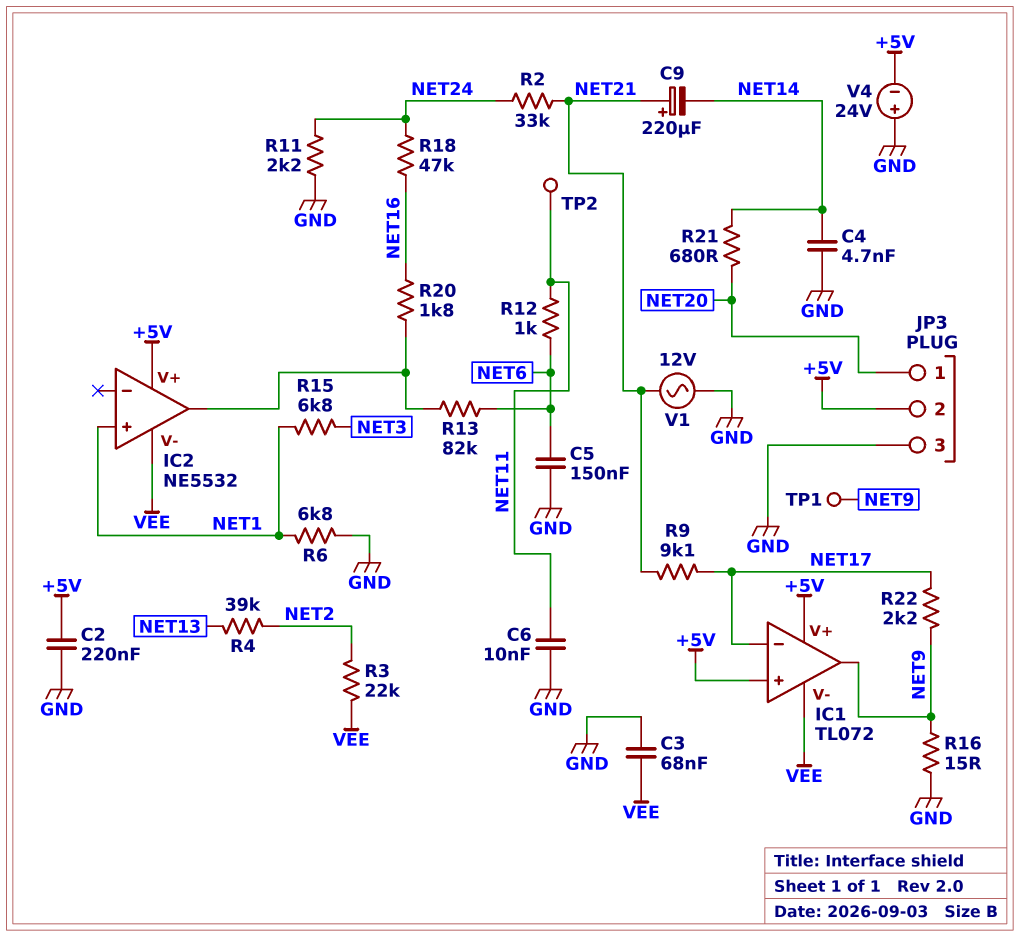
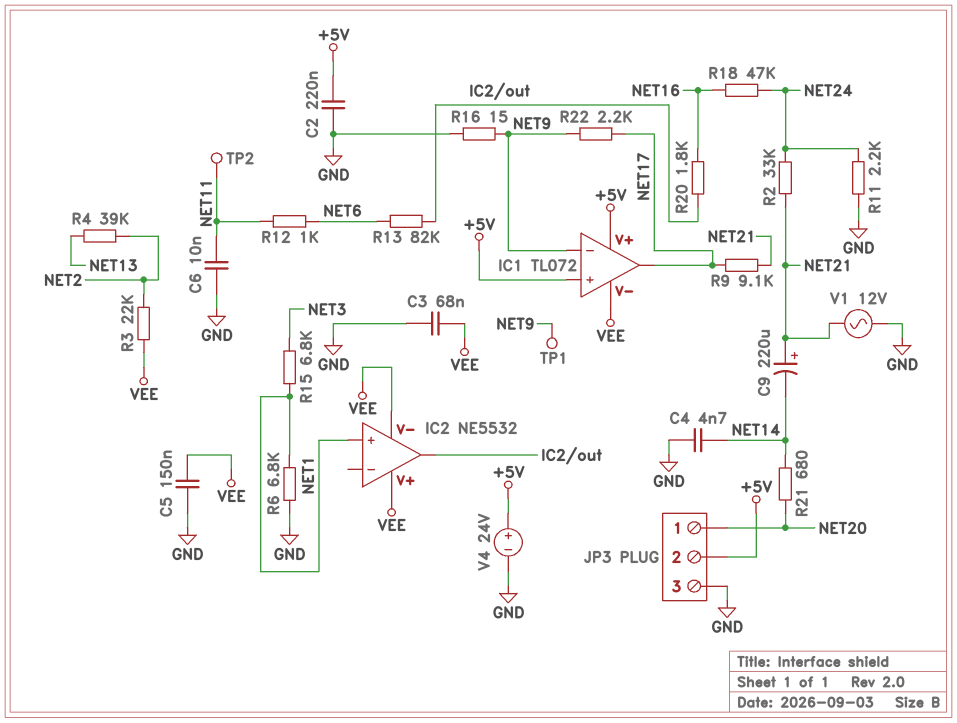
C5: 150nF (GND, NET6) -> 150nF (GND, VEE)
IC1 pin in-: NET17 -> NET9
IC1 pin out: NET9 -> NET17
IC2 pin V+: +5V -> VEE
V4: 24V (plus GND, minus +5V) -> 24V (plus +5V, minus GND)

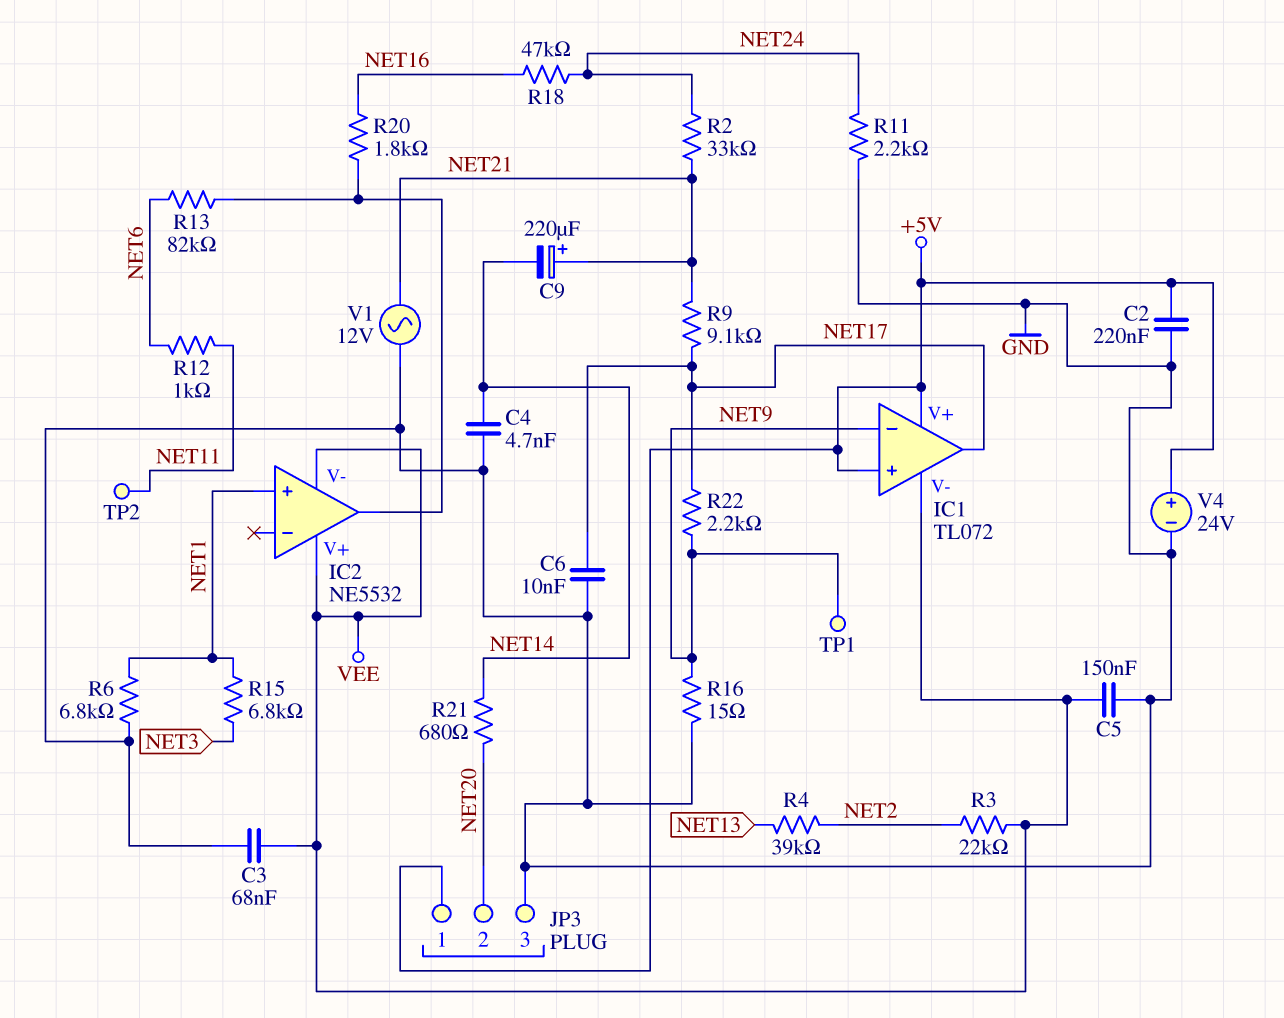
C6: 10nF (GND, NET11) -> 10nF (GND, NET17)
JP3 pin 1: NET20 -> +5V
JP3 pin 2: +5V -> NET20

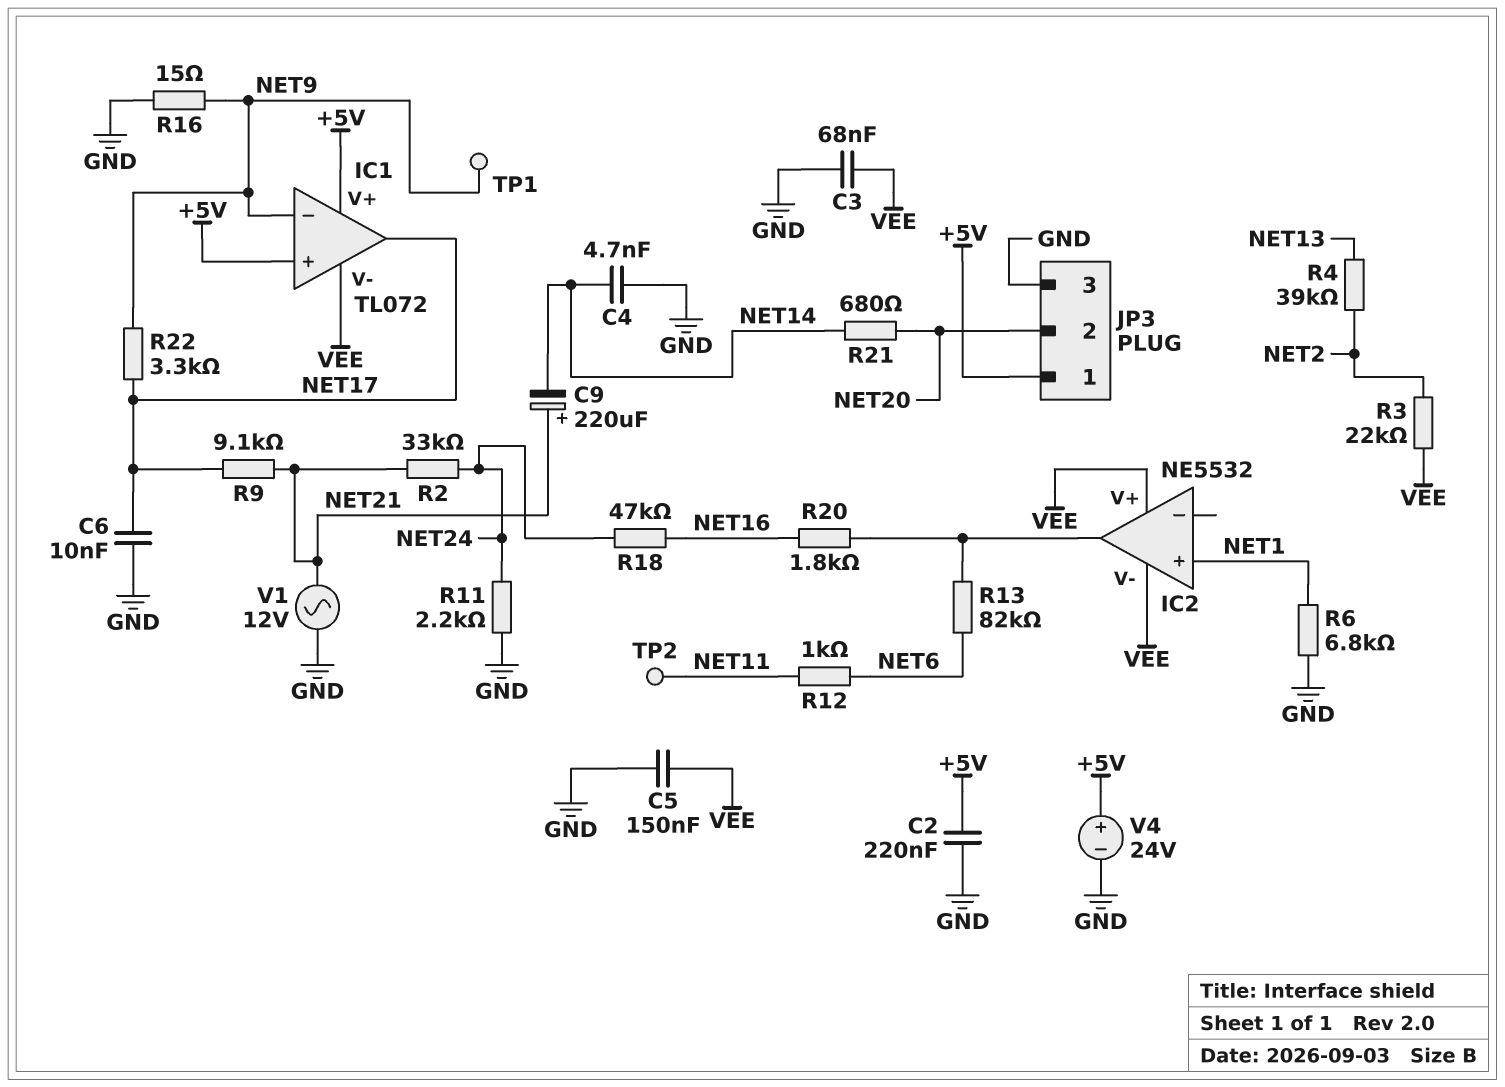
R15: 6.8k (NET1, NET3) -> none
R22: 2.2k (NET9, NET17) -> 3.3k (NET9, NET17)

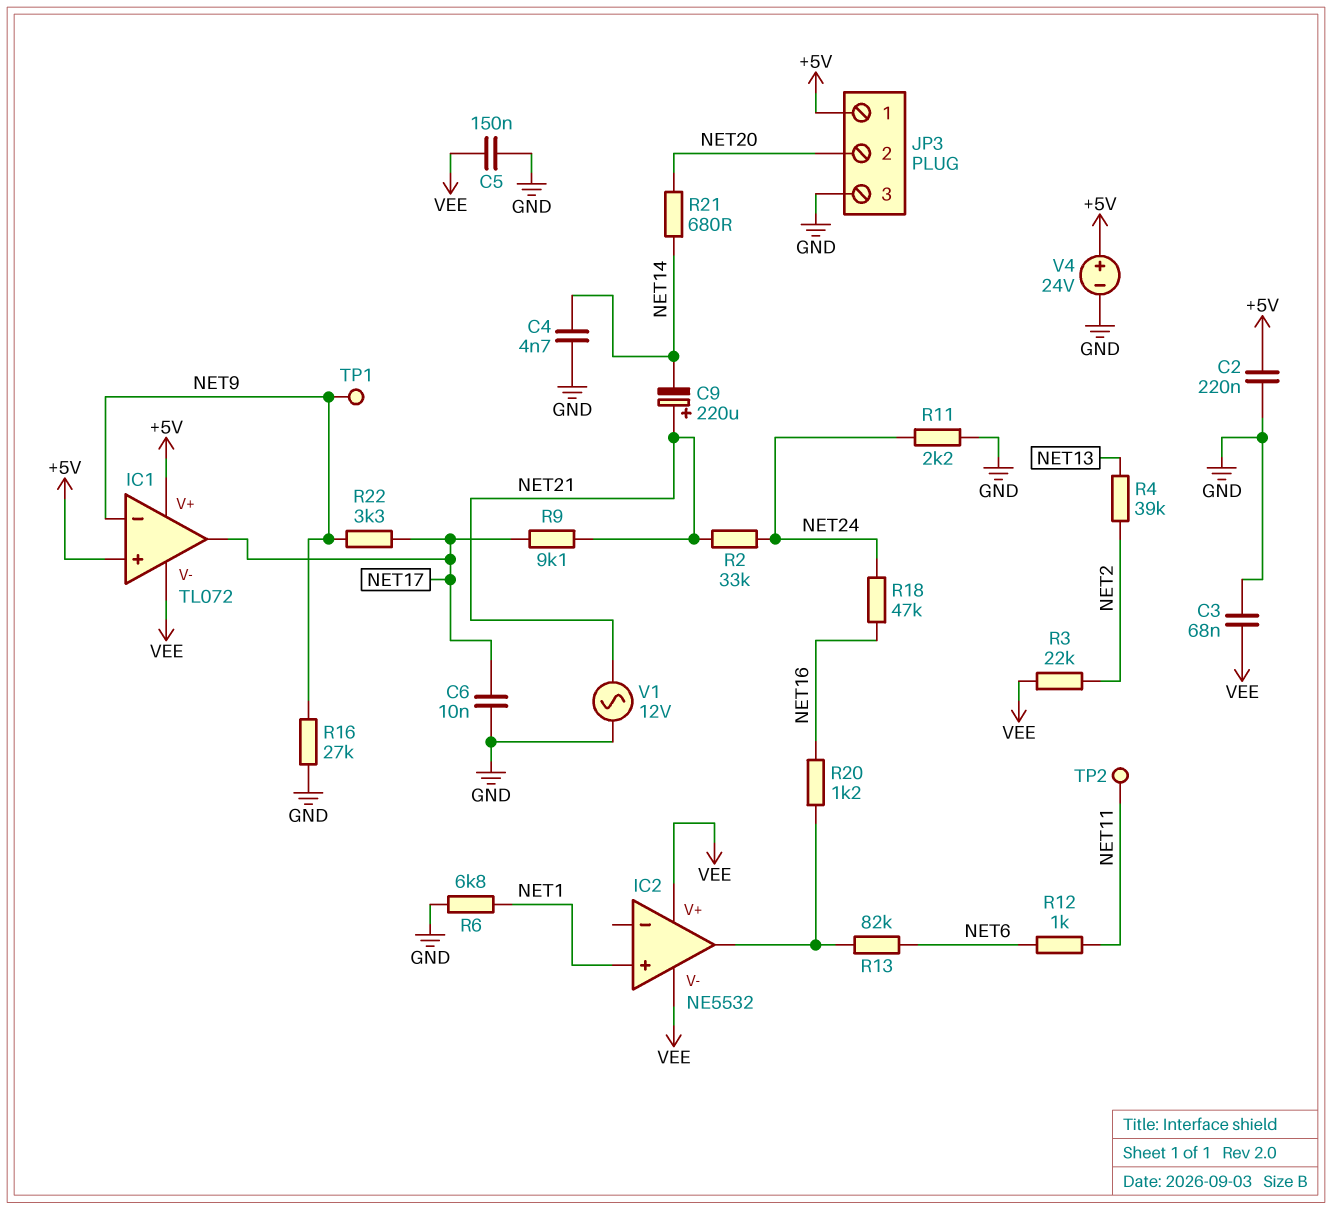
R16: 15 (GND, NET9) -> 27k (GND, NET9)
R20: 1.8k (IC2/out, NET16) -> 1.2k (IC2/out, NET16)

